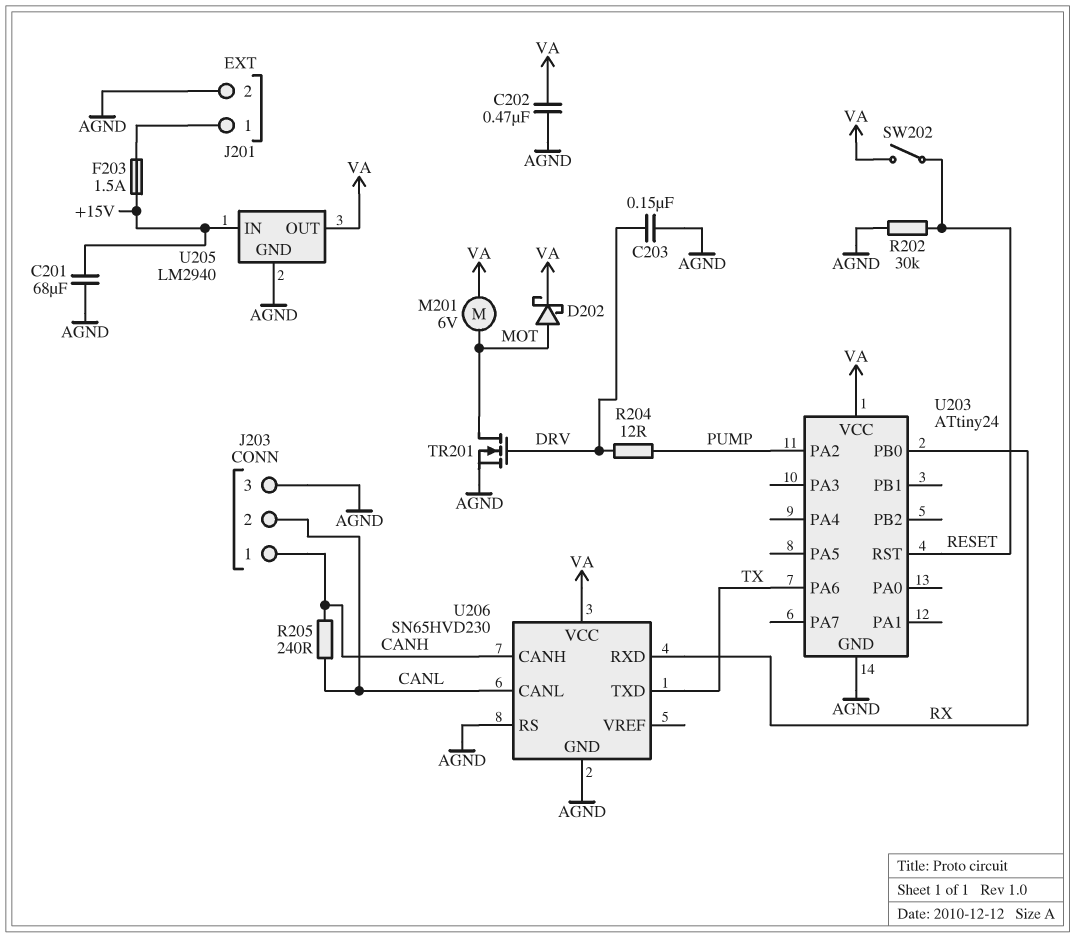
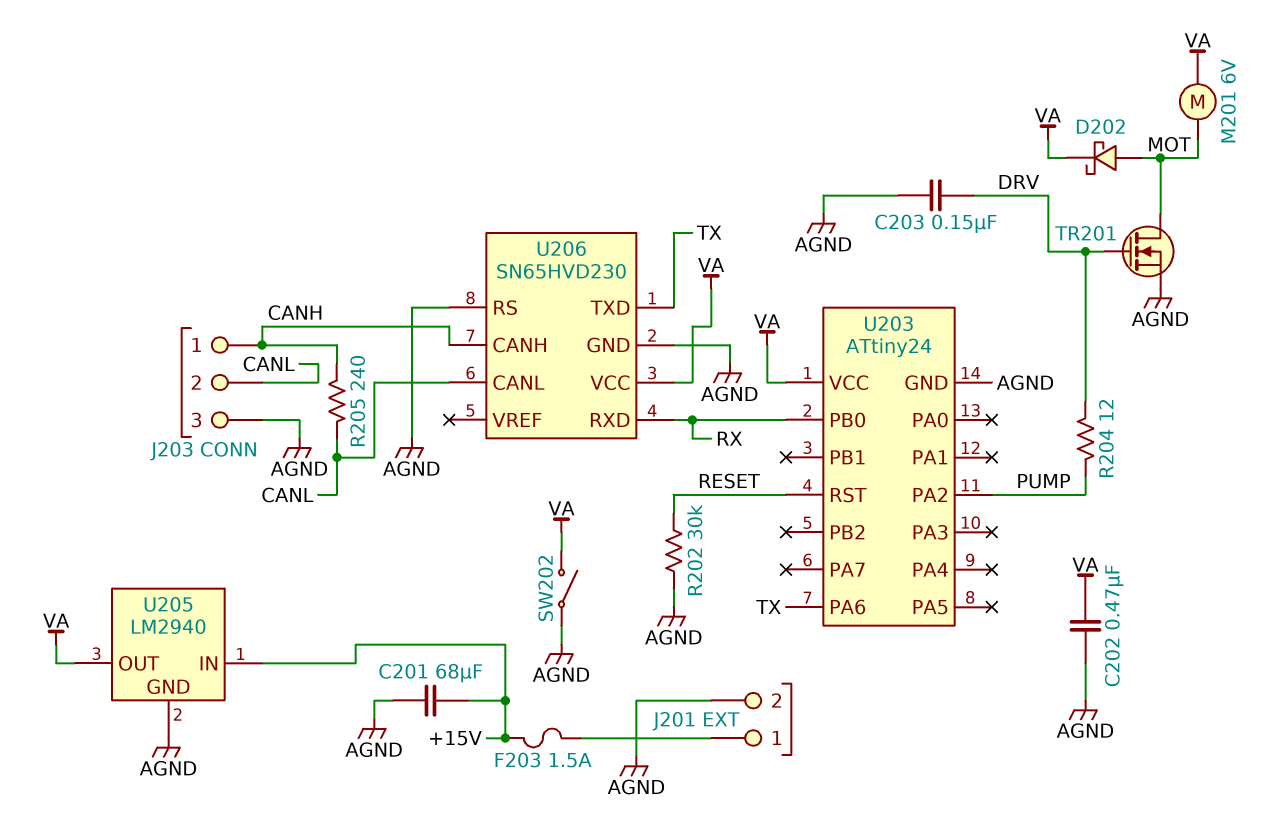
SW202: switch (RESET, VA) -> switch (AGND, VA)

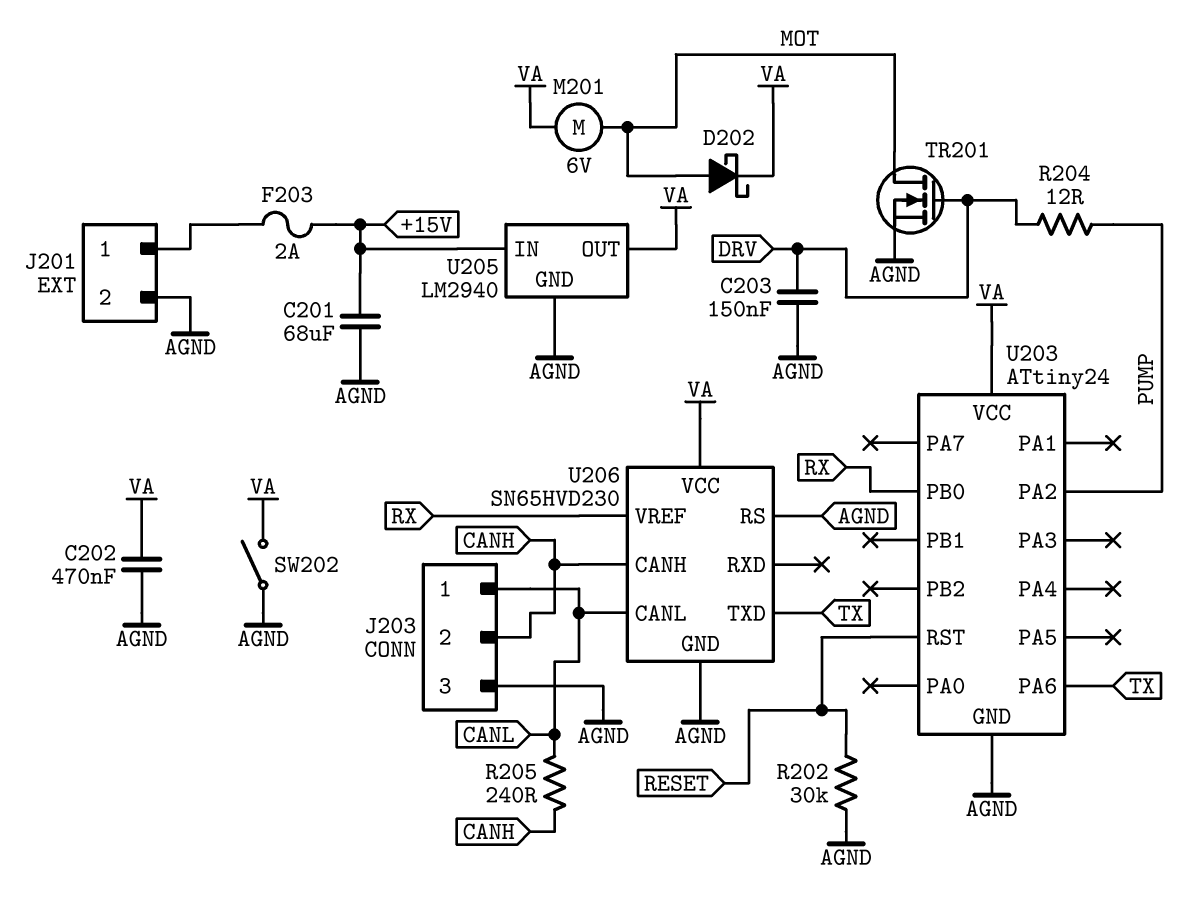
F203: 1.5A (+15V, J201/1) -> 2A (+15V, J201/1)
J203 pin 1: CANH -> CANL
J203 pin 2: CANL -> CANH
U206 pin RXD: RX -> none
U206 pin VREF: none -> RX

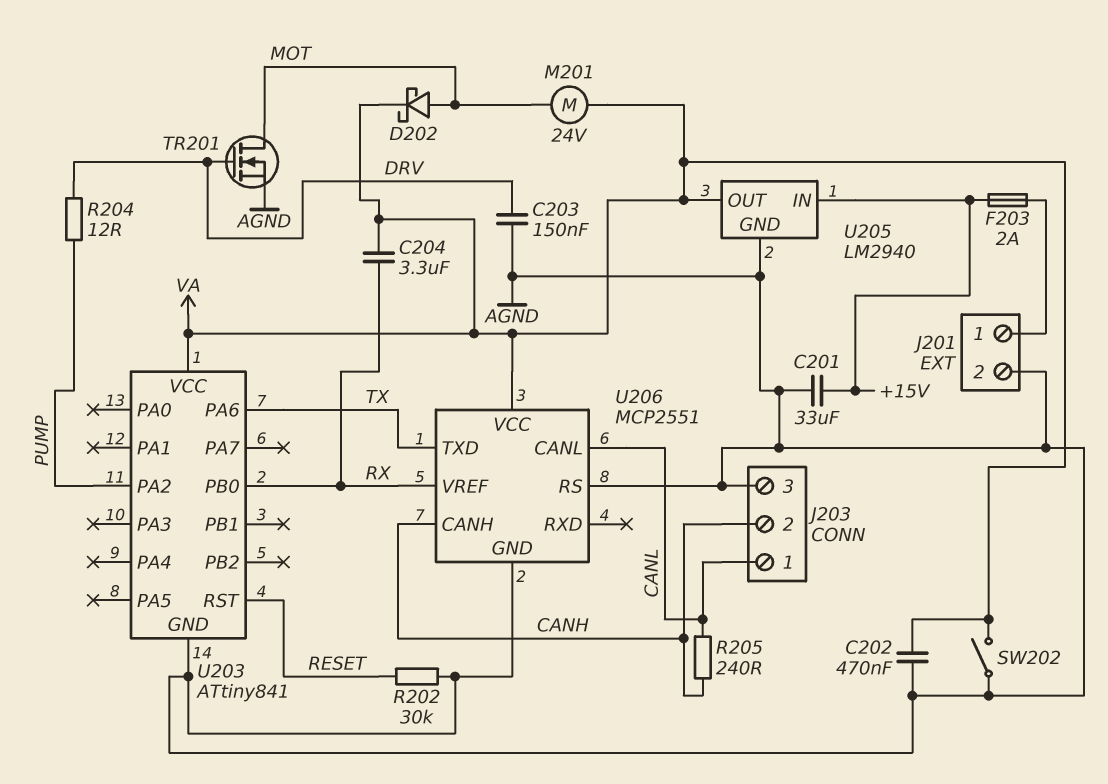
C201: 68uF (+15V, AGND) -> 33uF (+15V, AGND)
C204: none -> 3.3uF (RX, VA)
M201: motor 6V (MOT, VA) -> motor 24V (MOT, VA)
U203: ATtiny24 -> ATtiny841
U206: SN65HVD230 -> MCP2551

